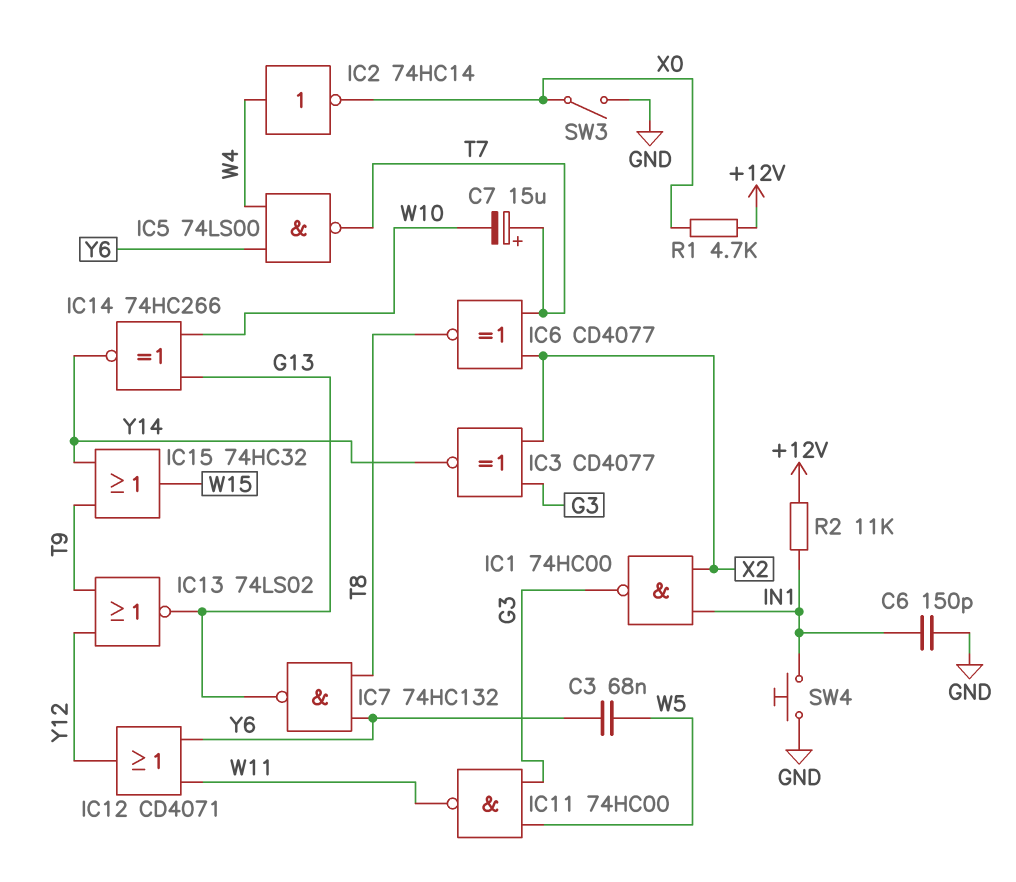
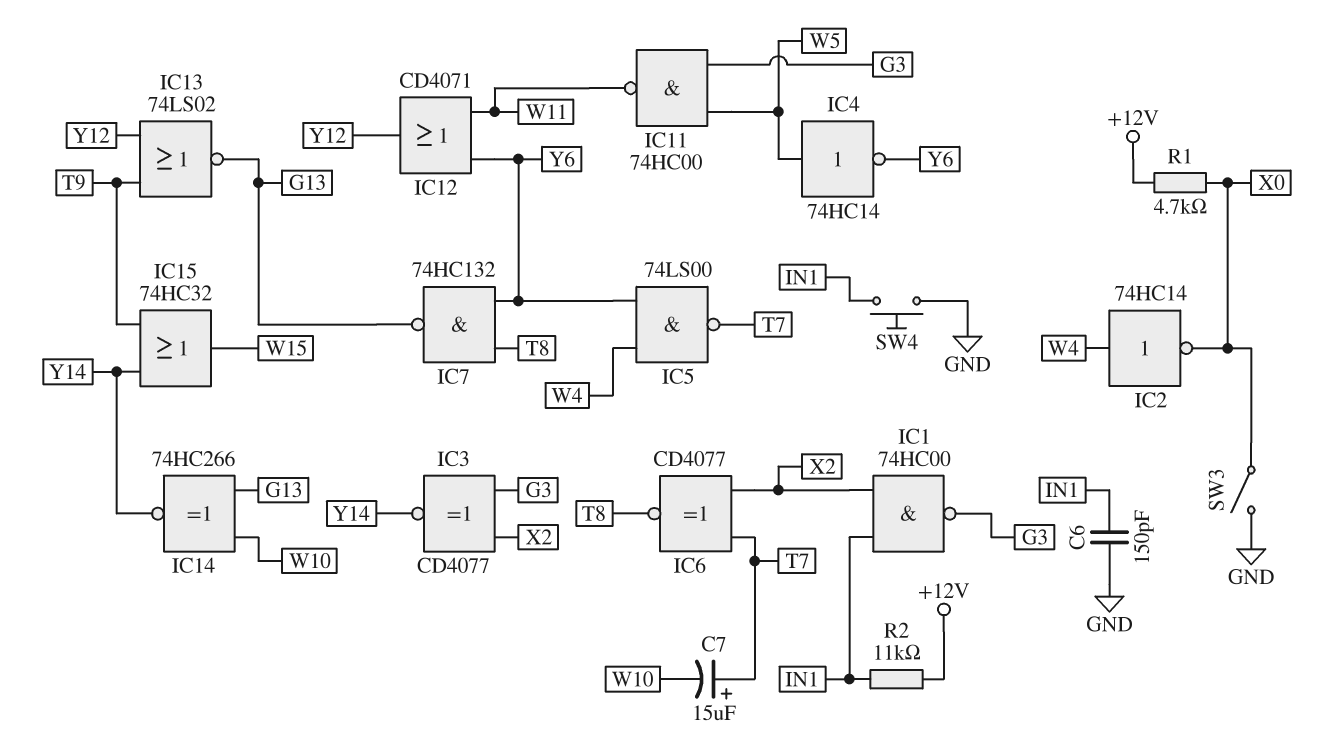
C3: 68nF (W5, Y6) -> none
IC4: none -> NOT 74HC14 (in W5, out Y6)

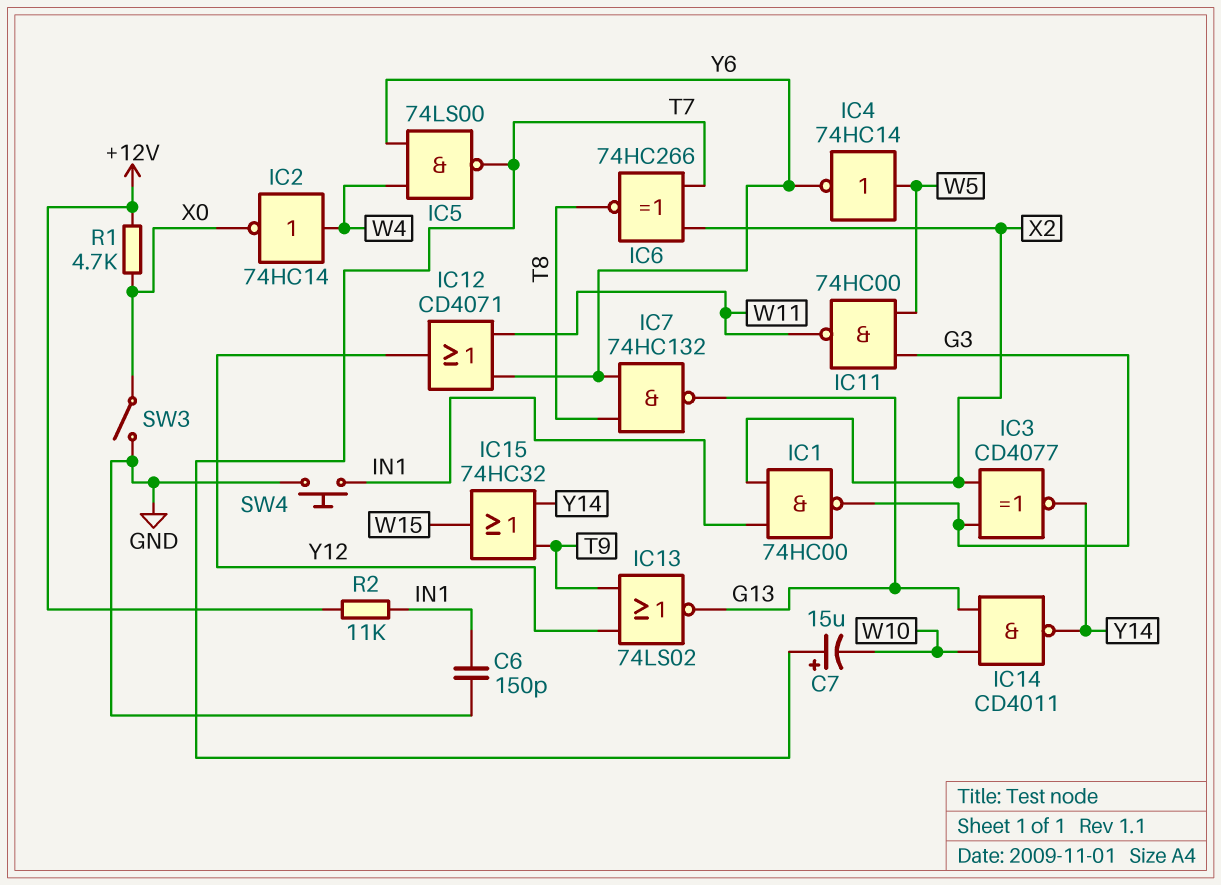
IC6: XNOR CD4077 (in T7, in X2, out T8) -> XNOR 74HC266 (in T7, in X2, out T8)
IC14: XNOR 74HC266 (in G13, in W10, out Y14) -> NAND CD4011 (in G13, in W10, out Y14)

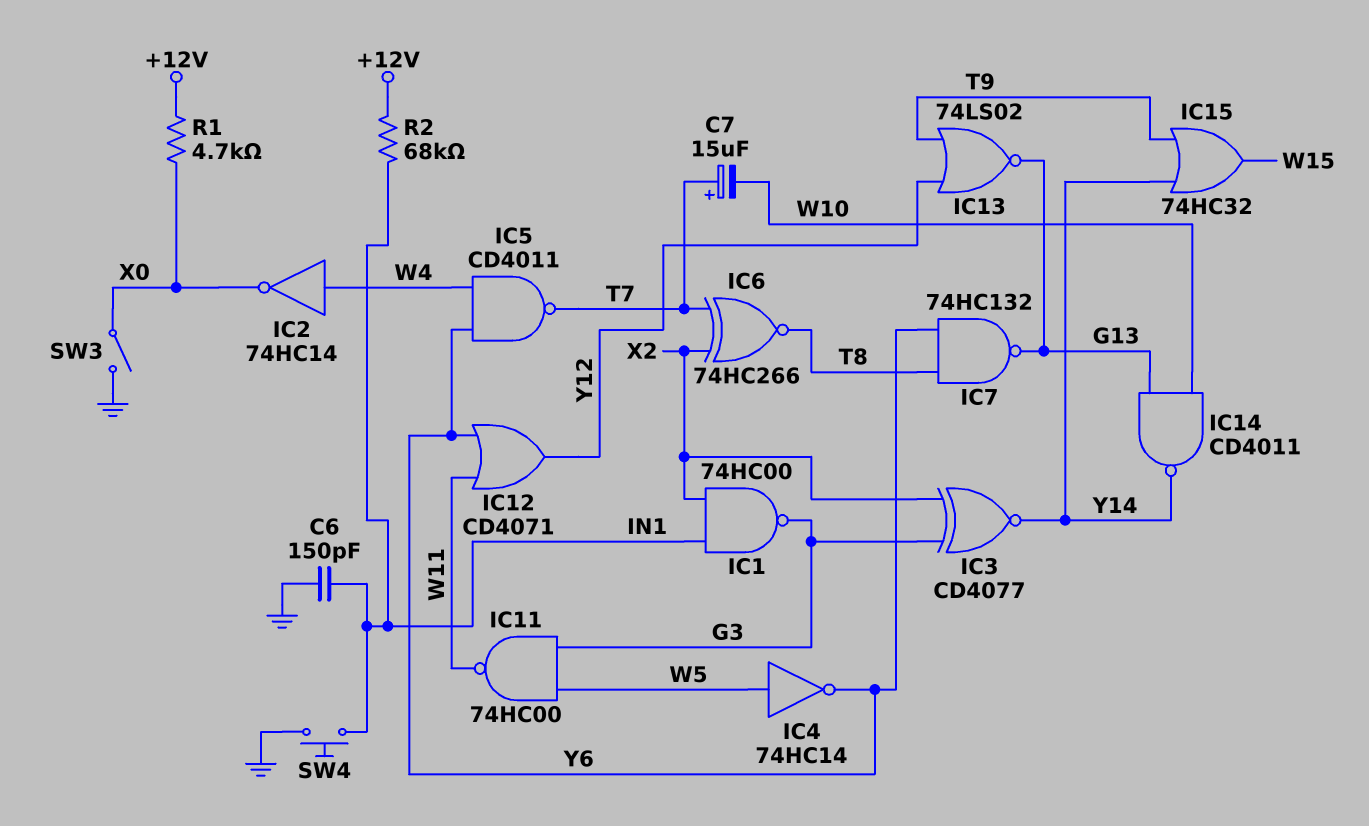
IC5: NAND 74LS00 (in W4, in Y6, out T7) -> NAND CD4011 (in W4, in Y6, out T7)
R2: 11k (+12V, IN1) -> 68k (+12V, IN1)

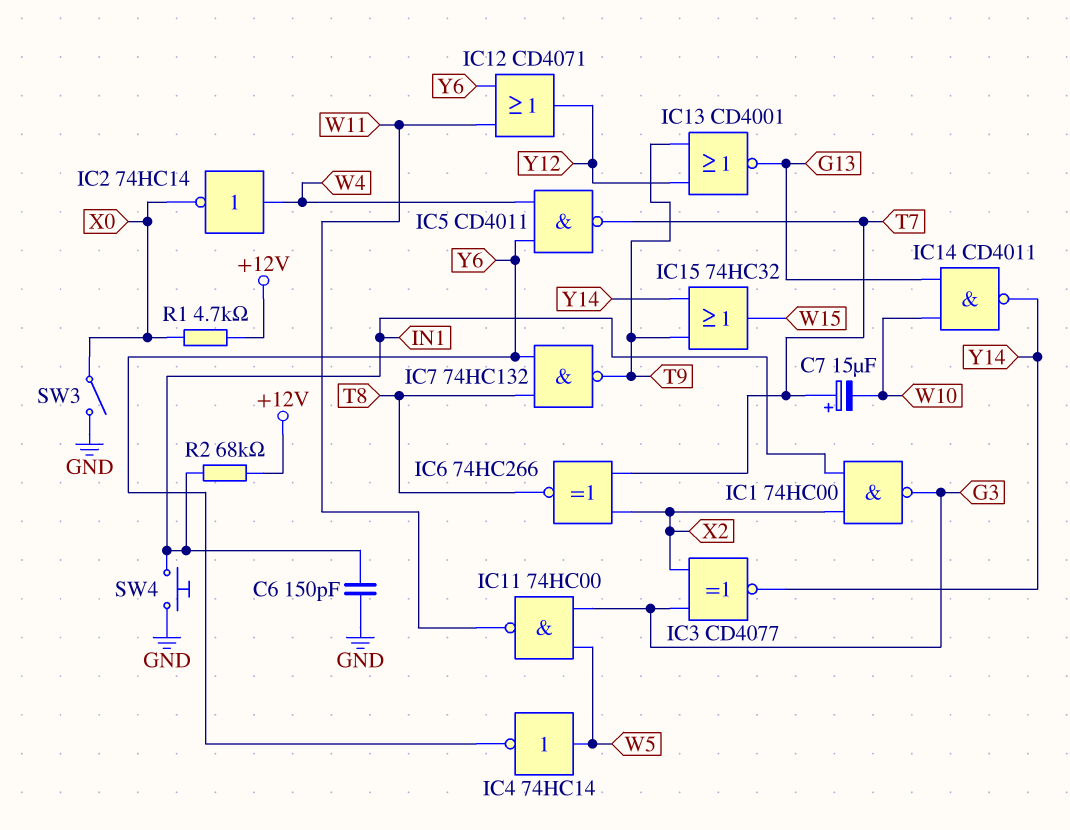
IC7: NAND 74HC132 (in T8, in Y6, out G13) -> NAND 74HC132 (in T8, in Y6, out T9)
IC13: NOR 74LS02 (in T9, in Y12, out G13) -> NOR CD4001 (in T9, in Y12, out G13)

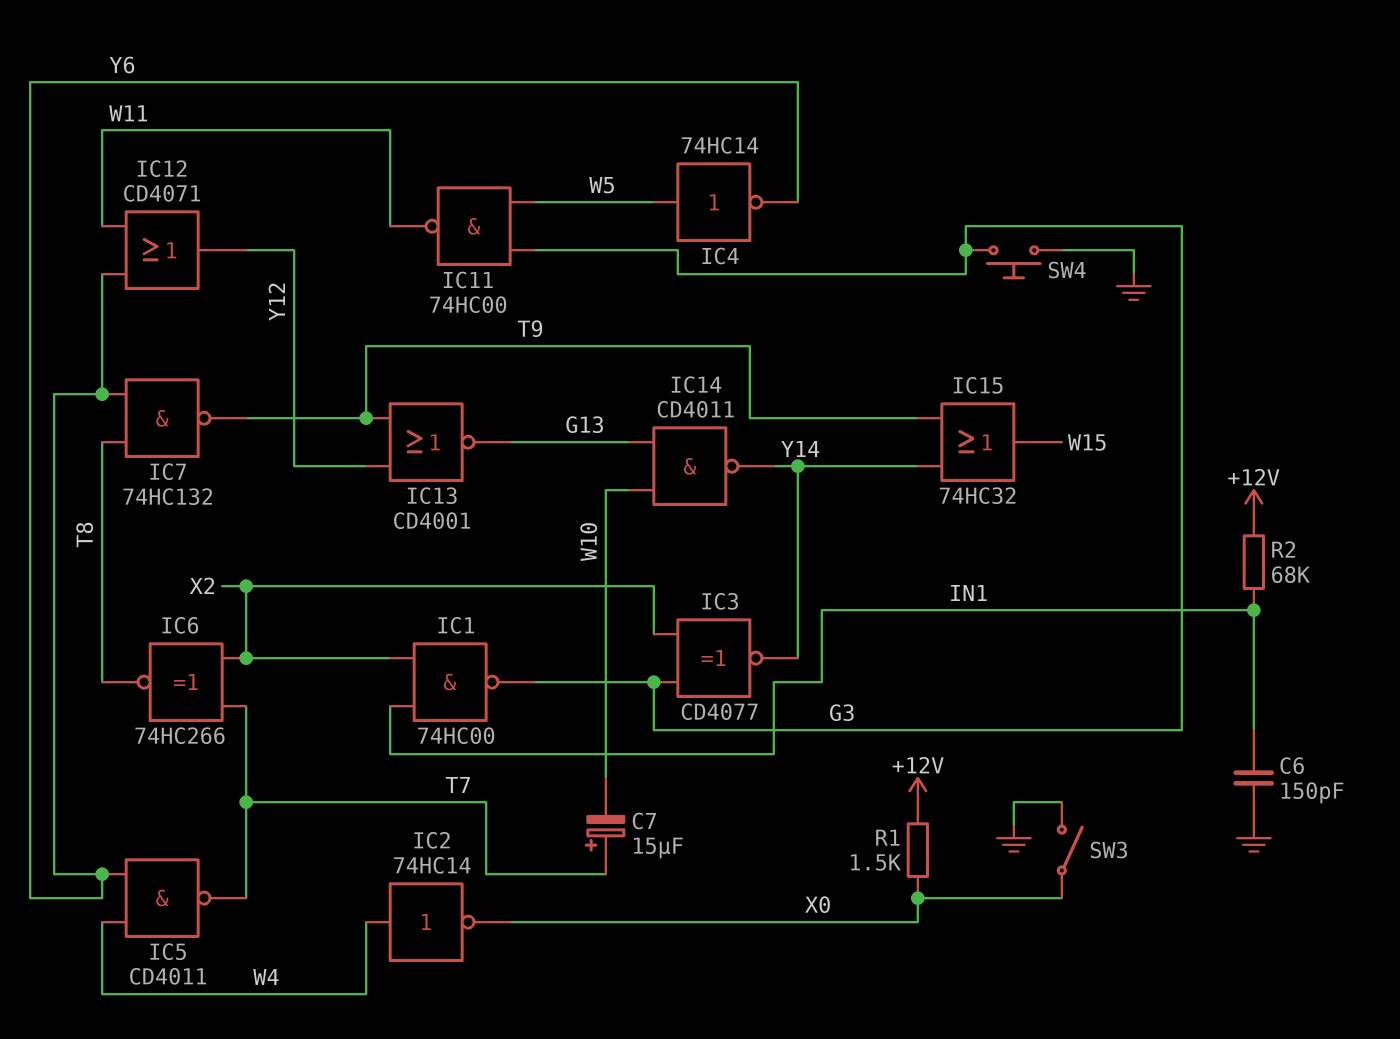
R1: 4.7k (+12V, X0) -> 1.5k (+12V, X0)
SW4: button (GND, IN1) -> button (G3, GND)

